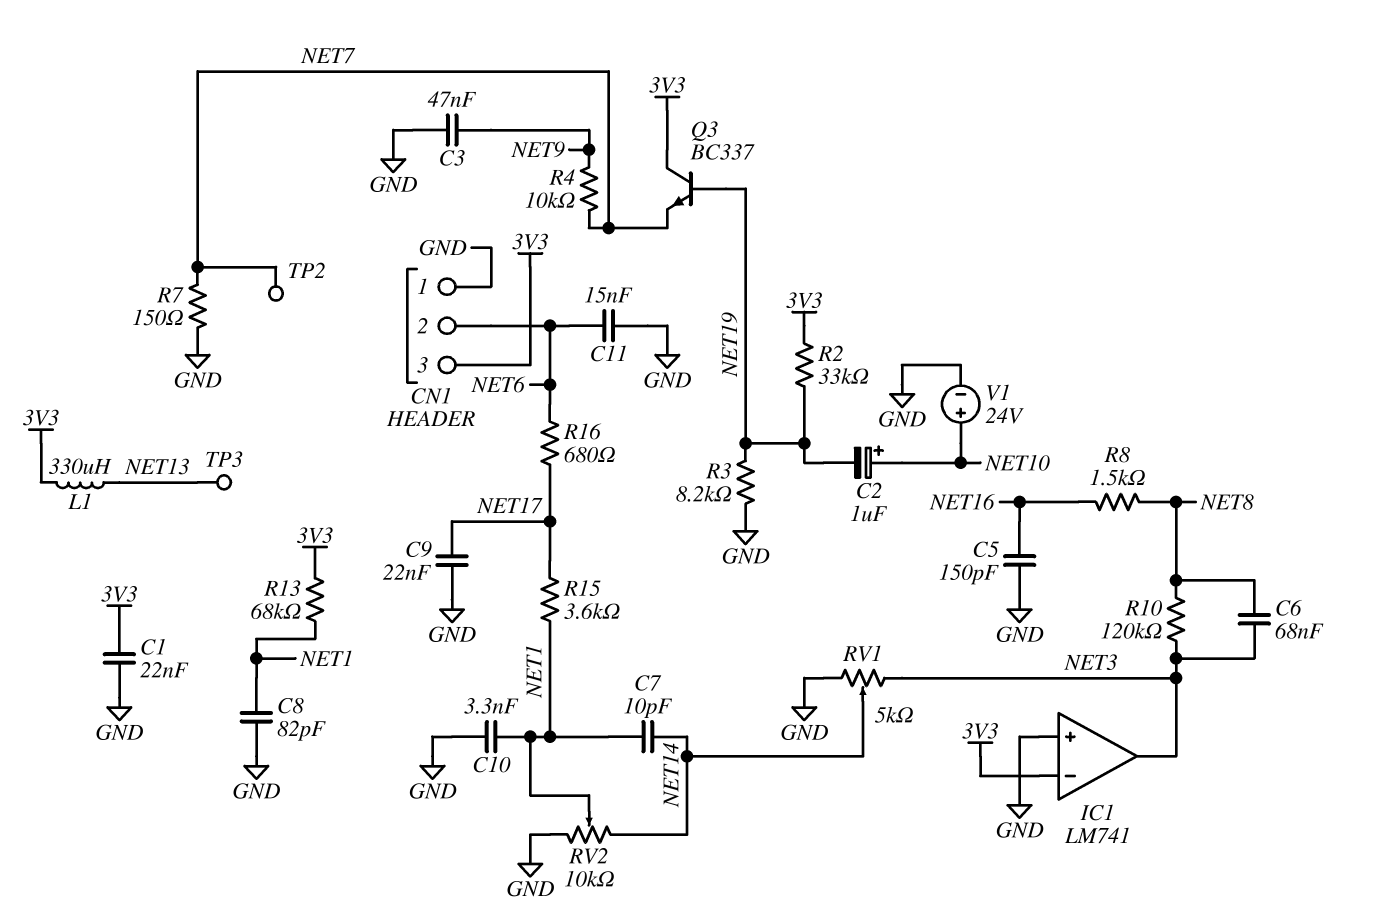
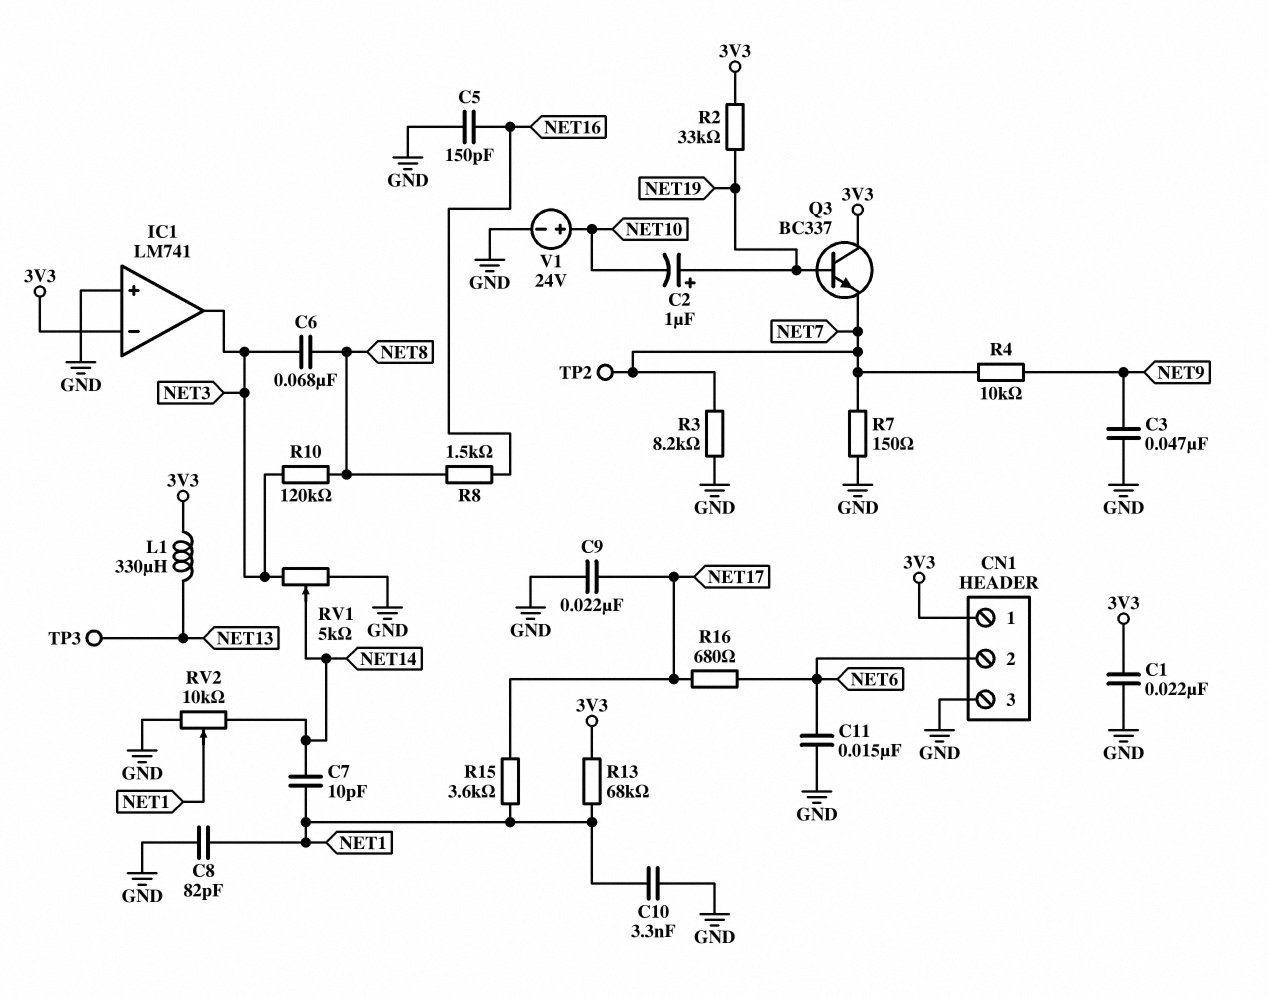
C2: 1uF (plus NET10, minus NET19) -> 1uF (plus NET19, minus NET10)
CN1 pin 1: GND -> 3V3
CN1 pin 3: 3V3 -> GND
R3: 8.2k (GND, NET19) -> 8.2k (GND, NET7)

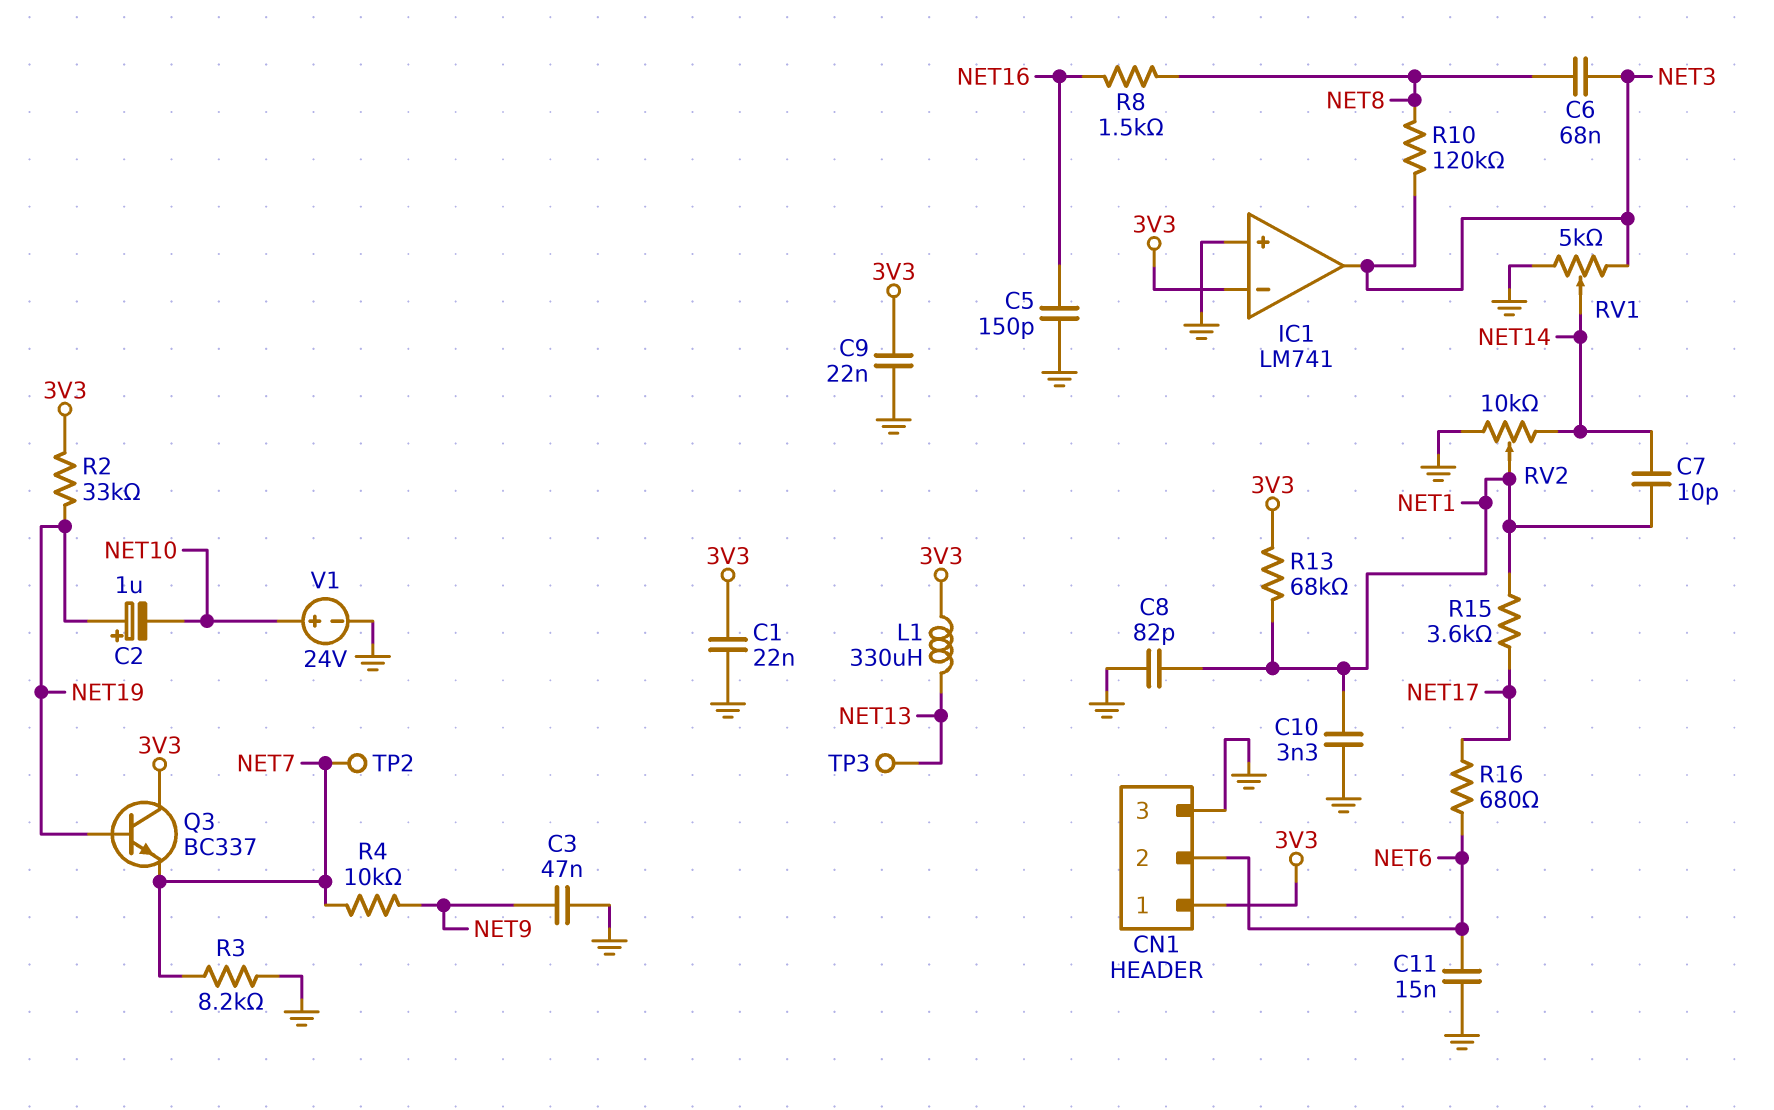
C9: 22nF (GND, NET17) -> 22nF (3V3, GND)
R7: 150 (GND, NET7) -> none

